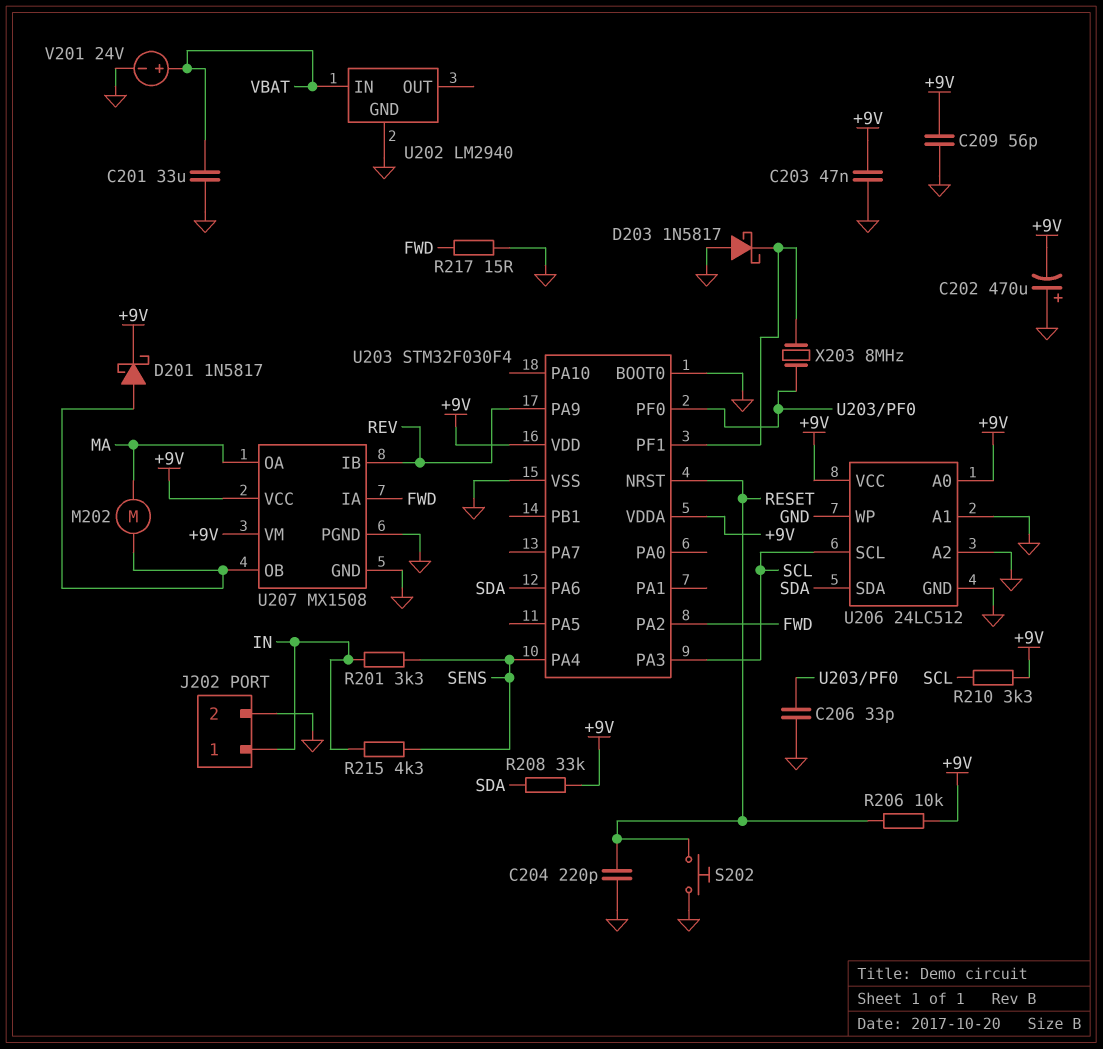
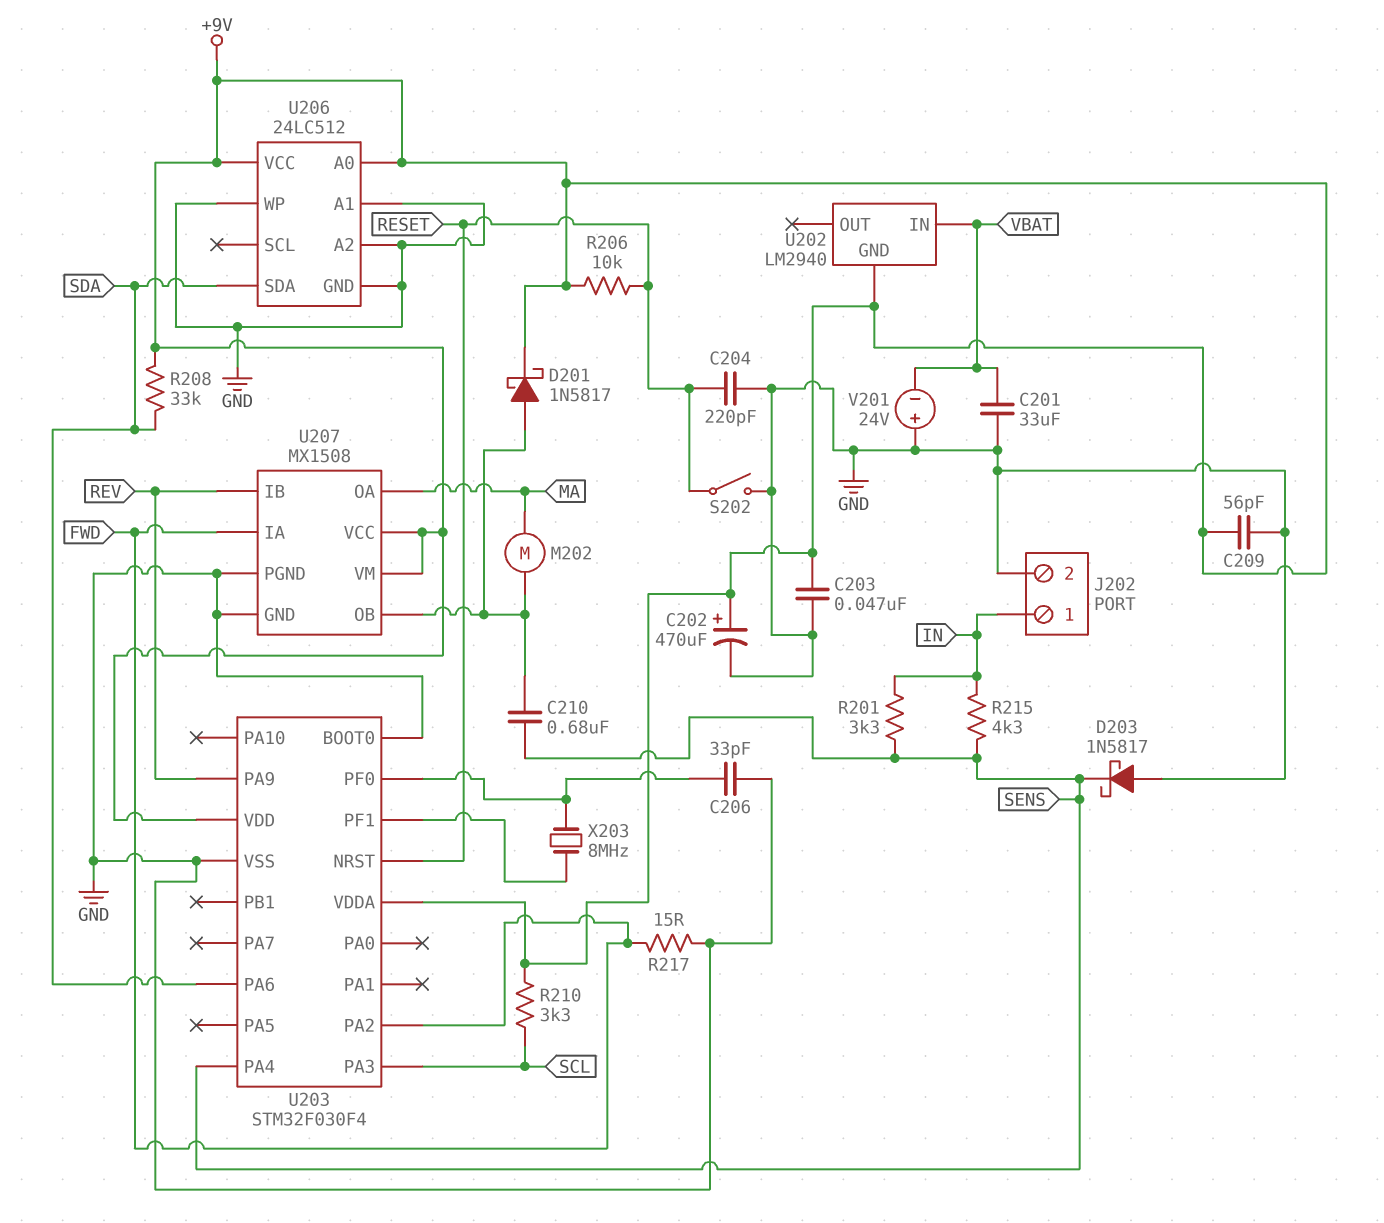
C202: 470uF (plus GND, minus +9V) -> 470uF (plus +9V, minus GND)
C210: none -> 680nF (SENS, U207/OB)
D203: schottky 1N5817 (A GND, K U203/PF1) -> schottky 1N5817 (A GND, K SENS)
S202: button (GND, RESET) -> switch (GND, RESET)
U202 pin GND: GND -> +9V
U206 pin SCL: SCL -> none
V201: 24V (plus VBAT, minus GND) -> 24V (plus GND, minus VBAT)

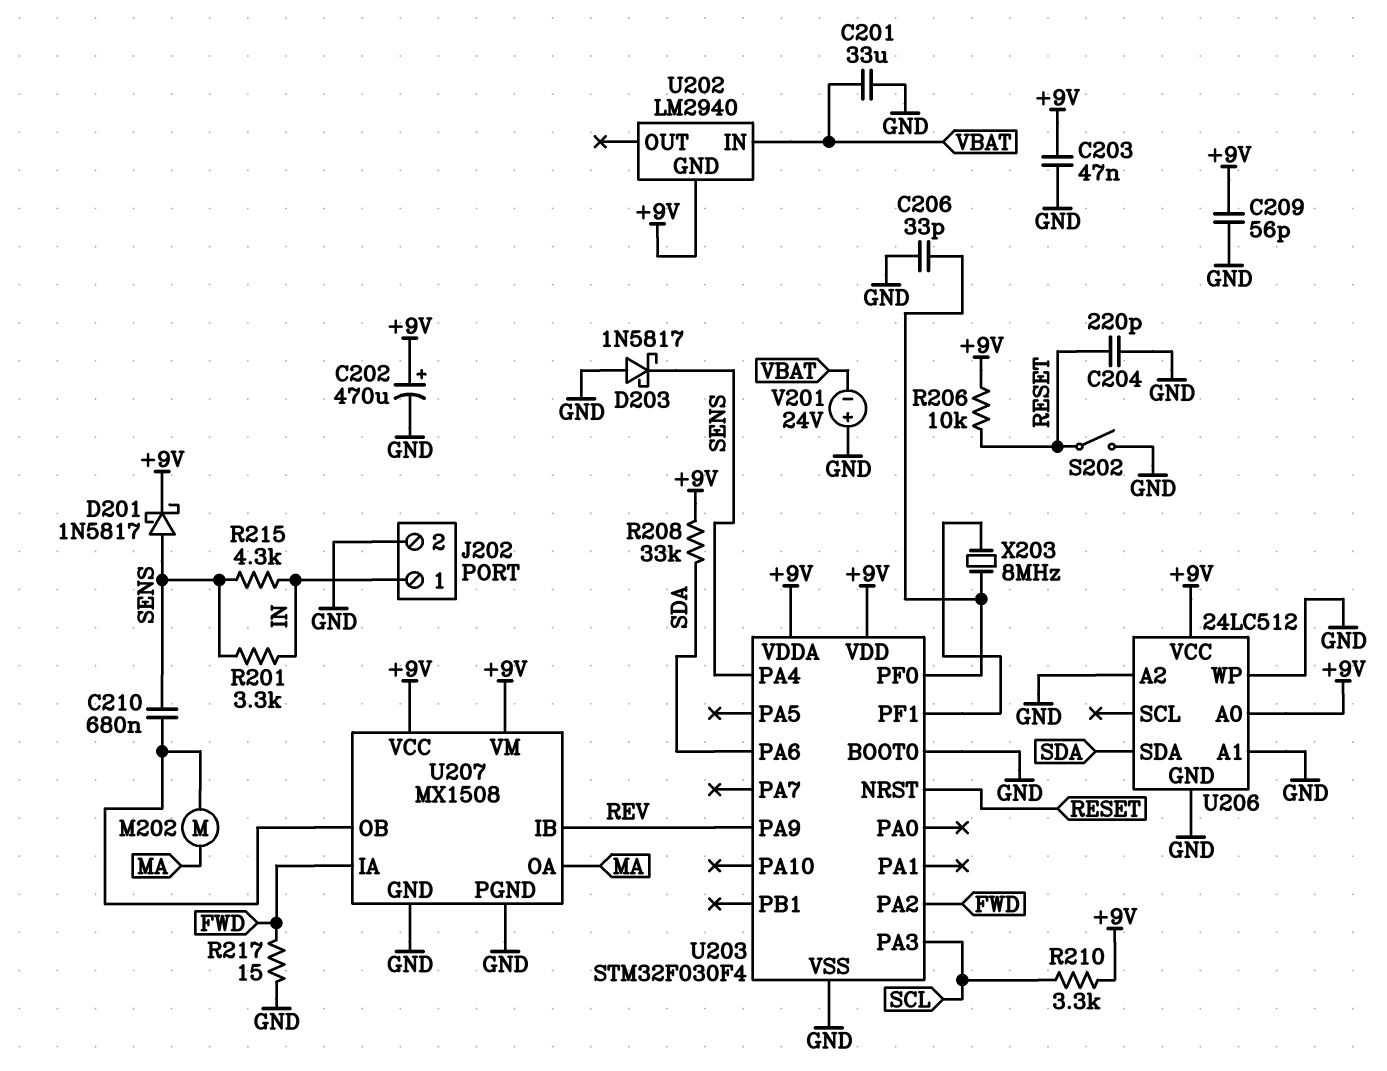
D201: schottky 1N5817 (A U207/OB, K +9V) -> schottky 1N5817 (A SENS, K +9V)

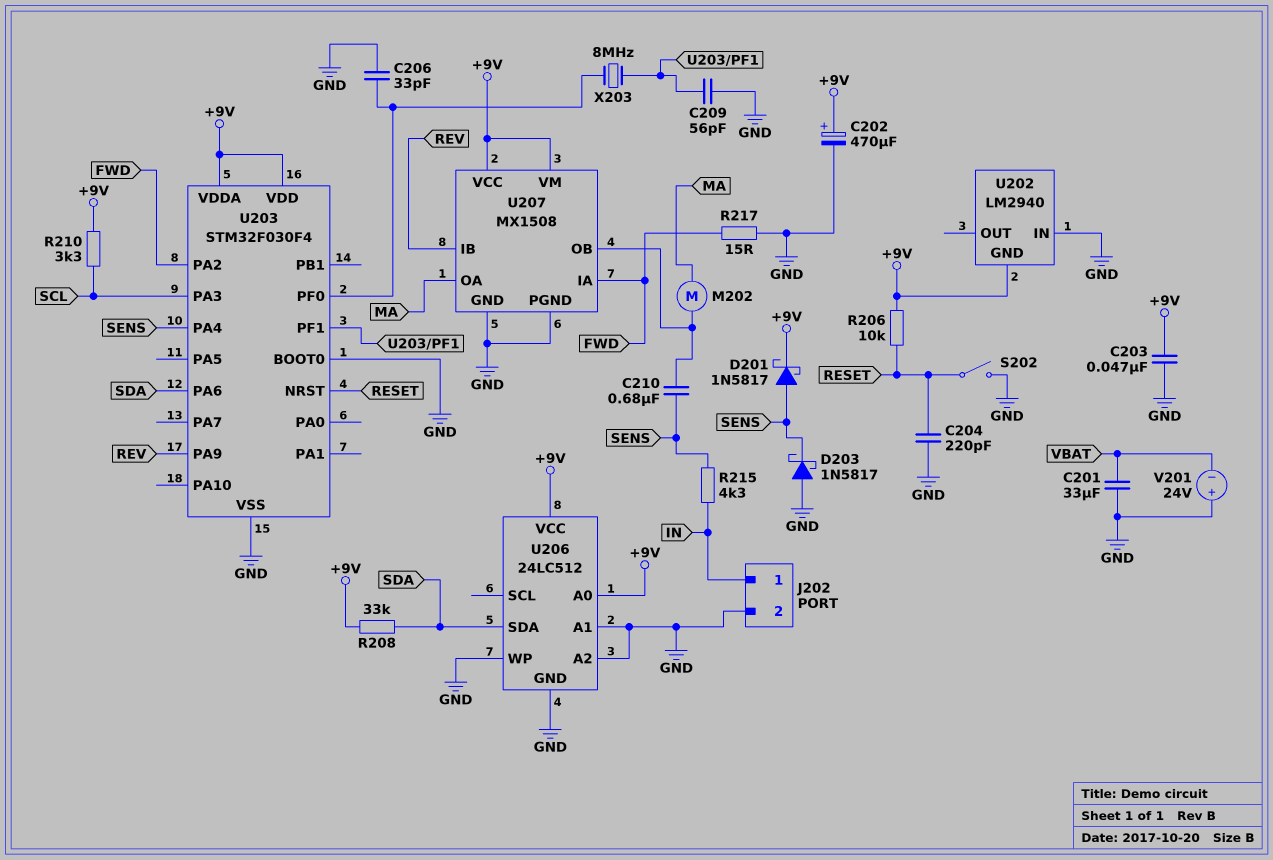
C209: 56pF (+9V, GND) -> 56pF (GND, U203/PF1)
R201: 3.3k (IN, SENS) -> none
U202 pin IN: VBAT -> GND

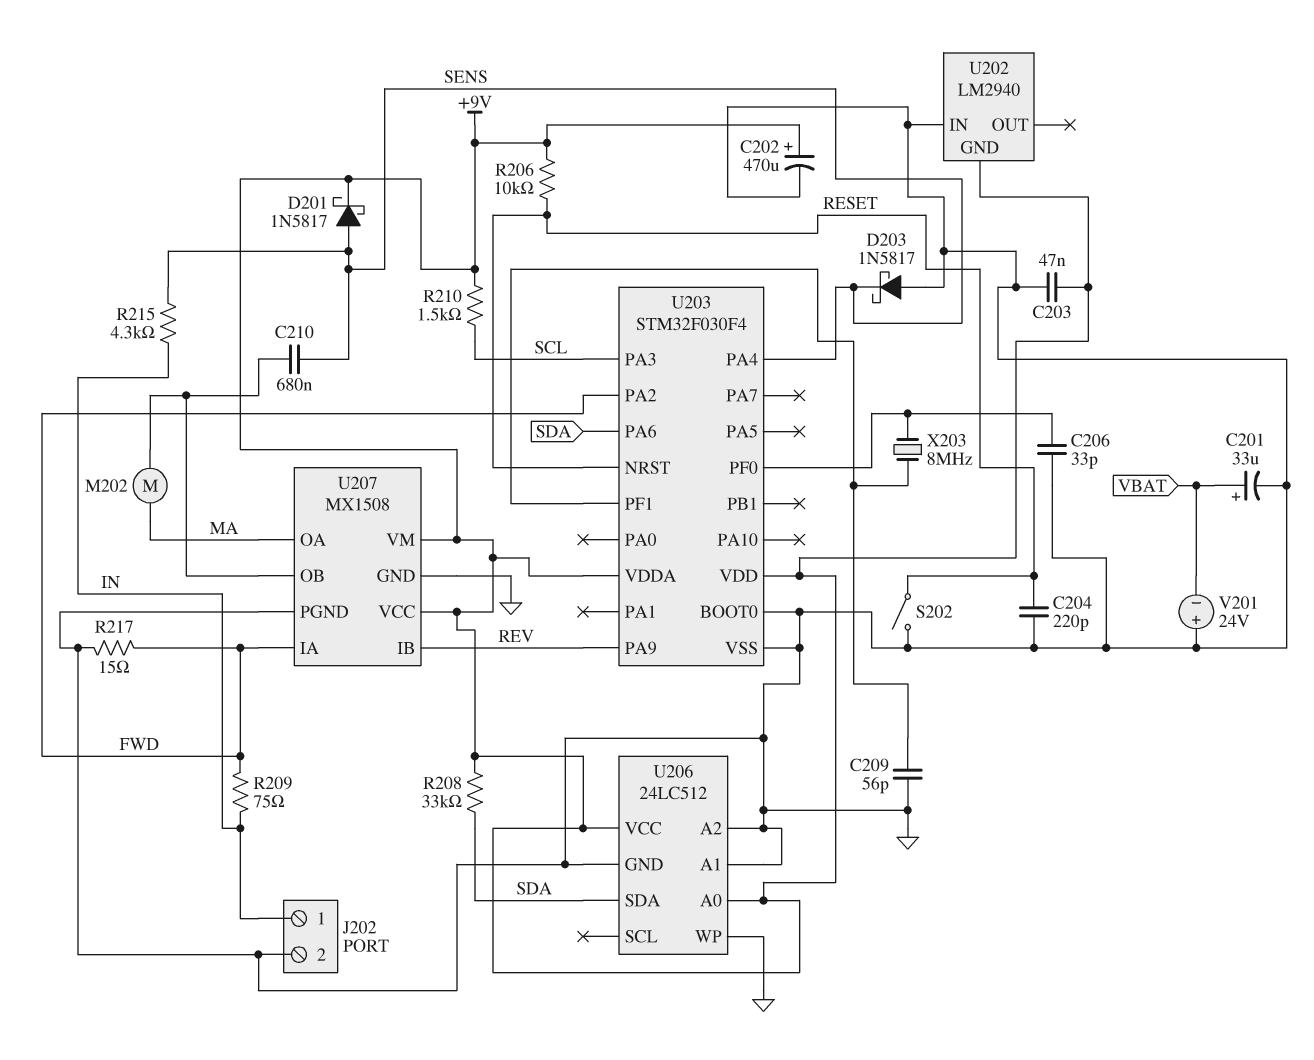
C201: 33uF (GND, VBAT) -> 33uF (plus VBAT, minus GND)
R209: none -> 75 (FWD, IN)
R210: 3.3k (+9V, SCL) -> 1.5k (+9V, SCL)

